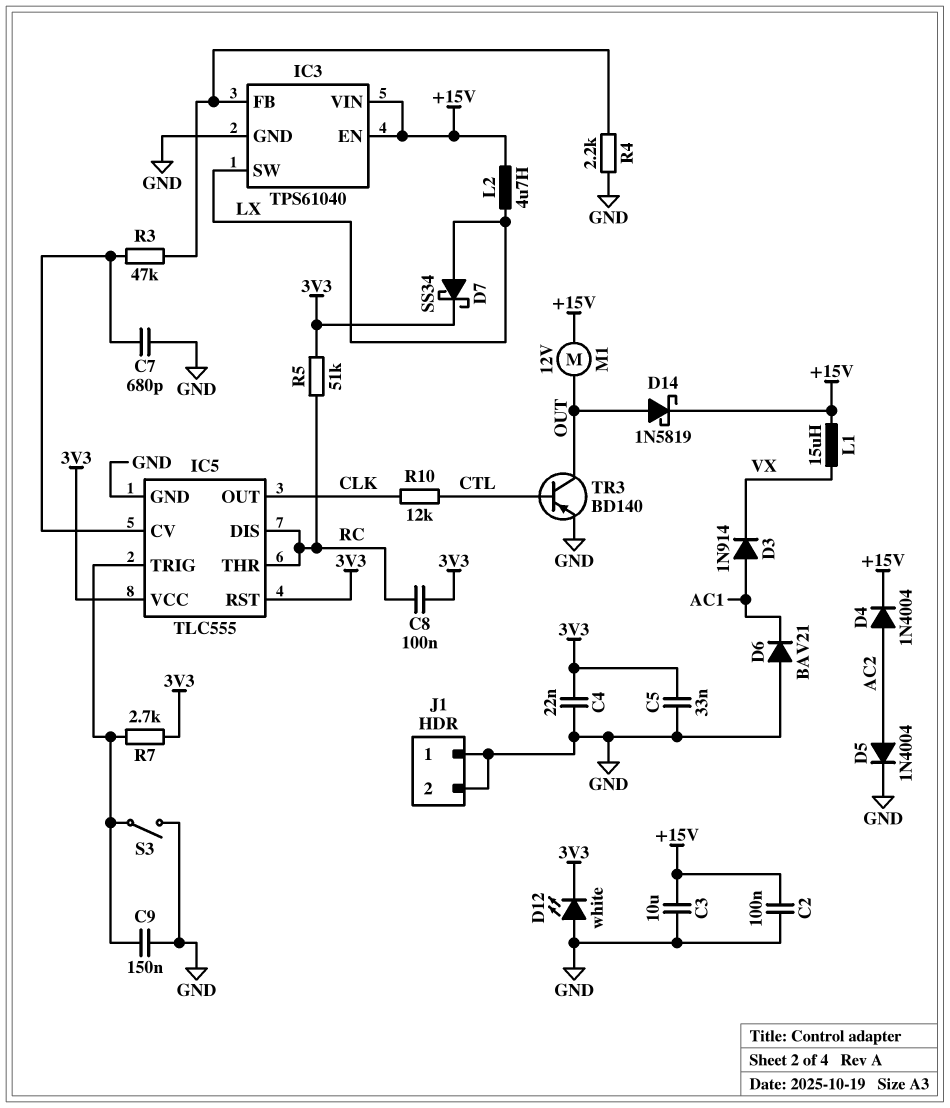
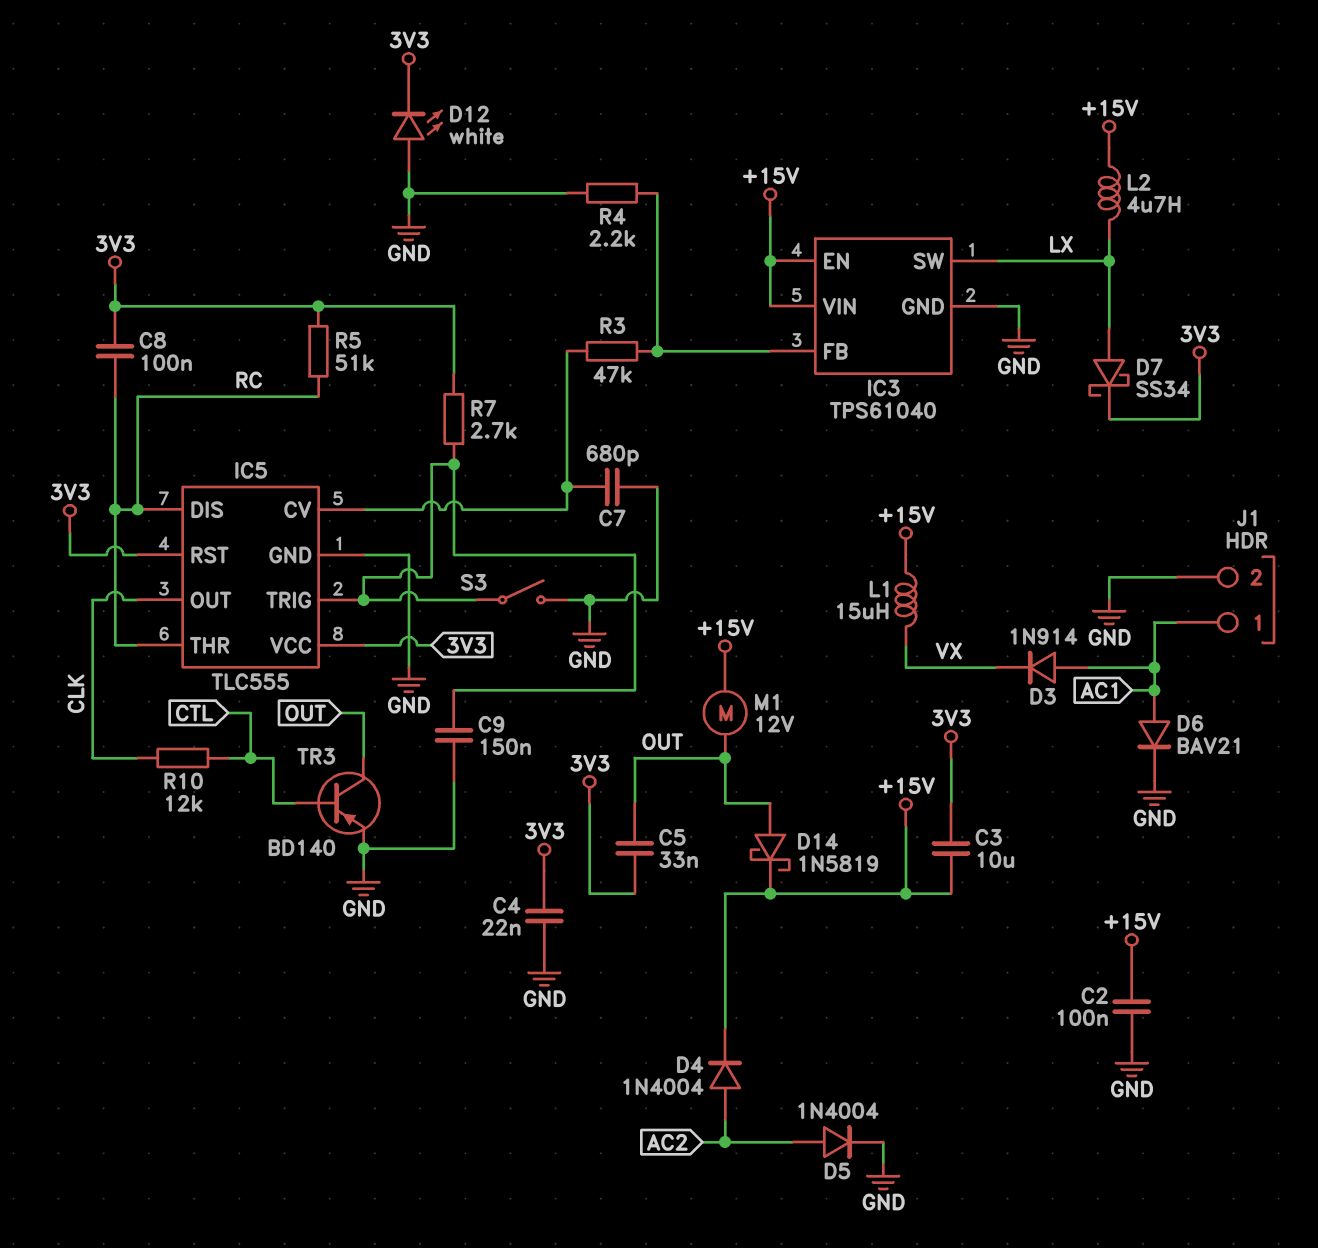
C3: 10uF (+15V, GND) -> 10uF (+15V, 3V3)
C5: 33nF (3V3, GND) -> 33nF (3V3, OUT)
D6: diode BAV21 (A GND, K AC1) -> diode BAV21 (A AC1, K GND)
J1 pin 1: GND -> AC1

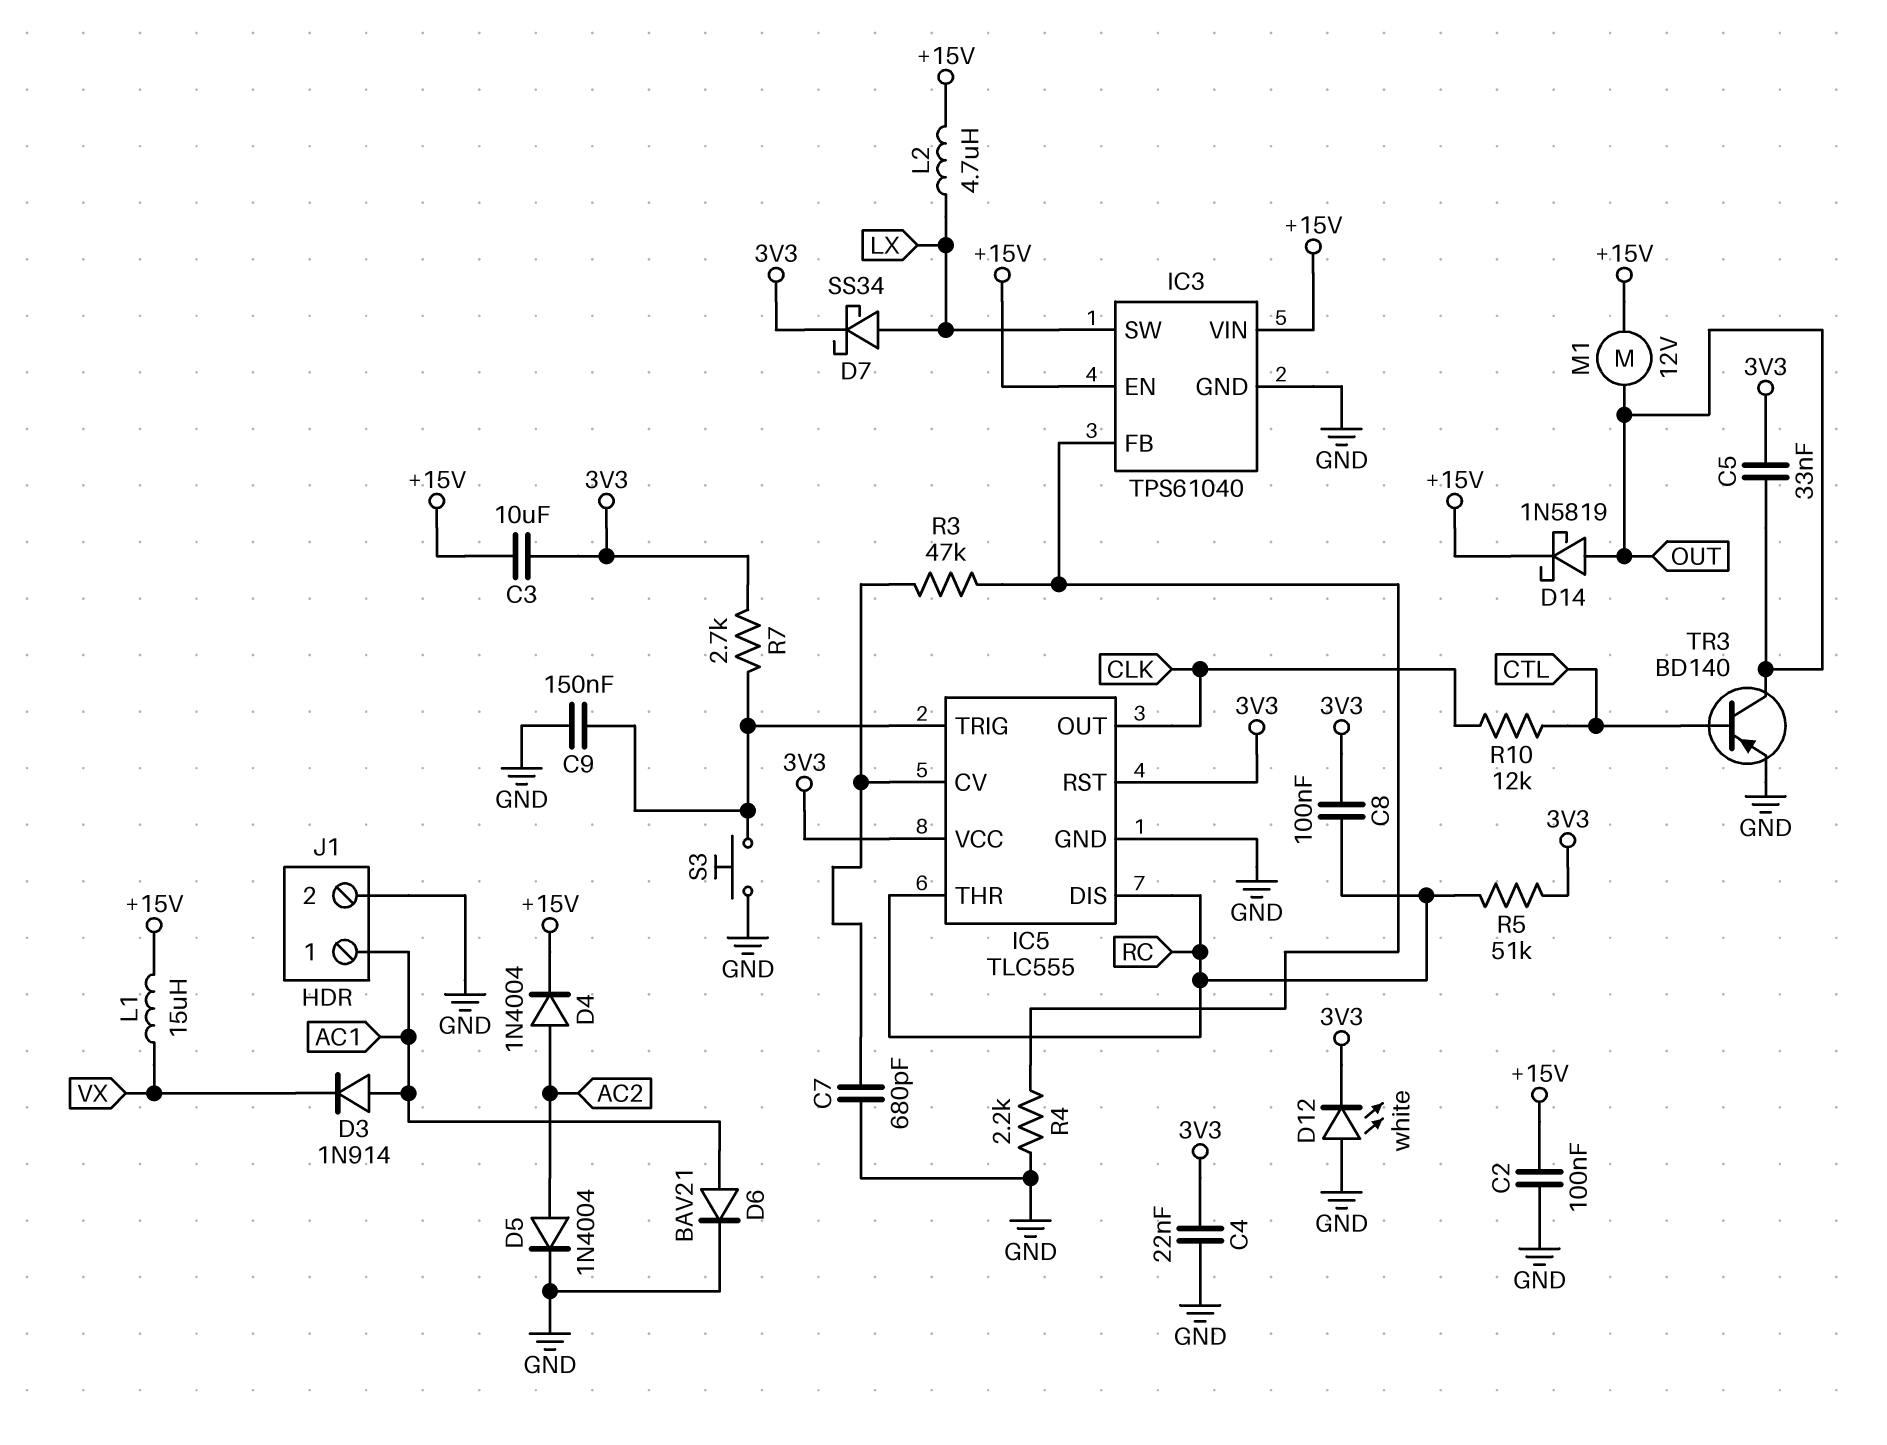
S3: switch (GND, IC5/TRIG) -> button (GND, IC5/TRIG)

